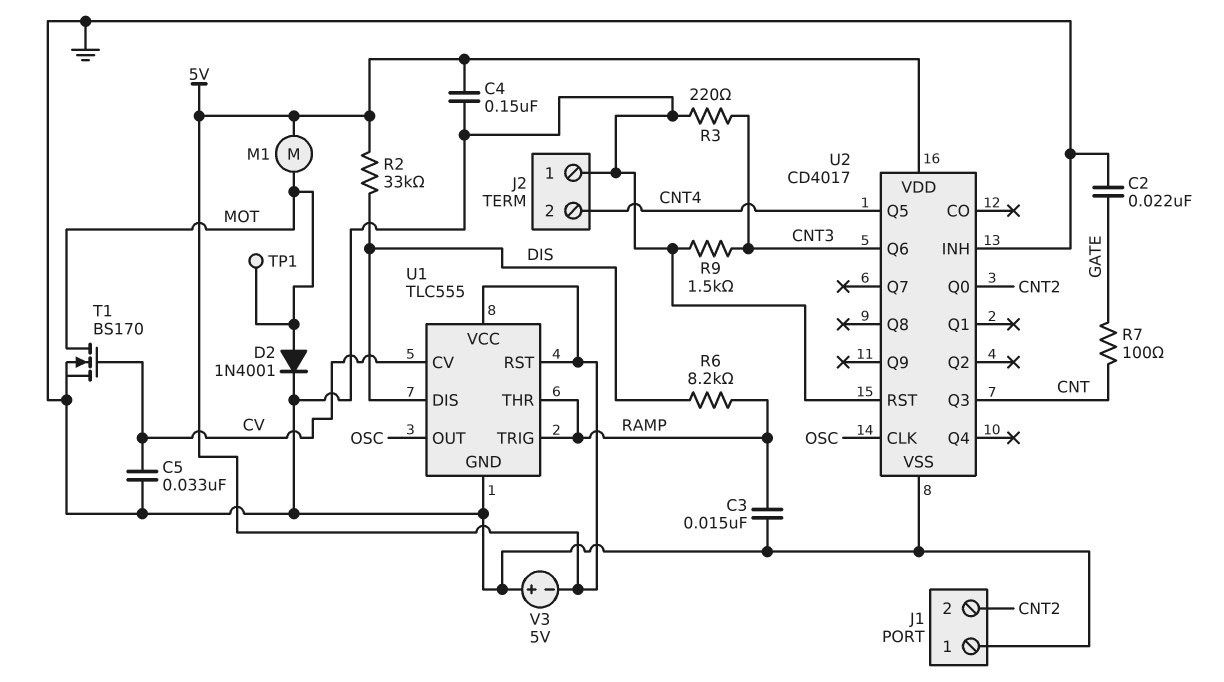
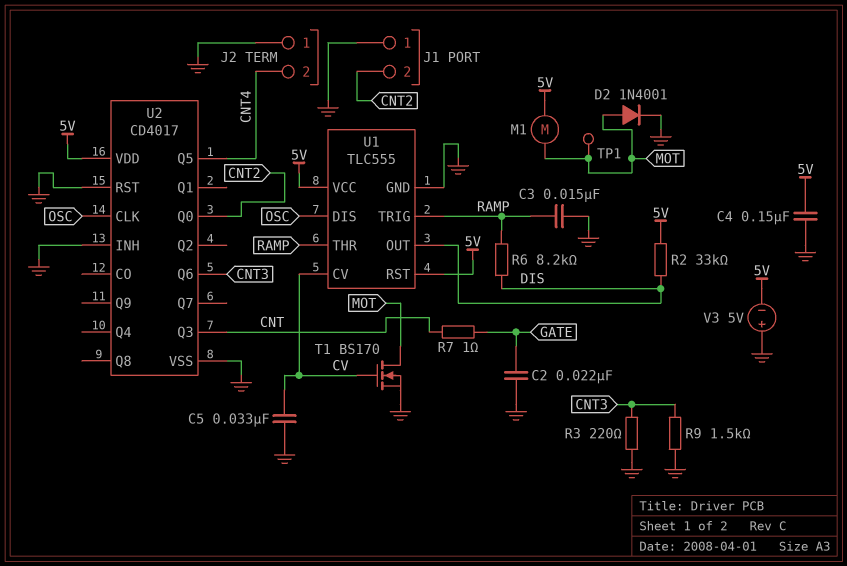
R7: 100 (CNT, GATE) -> 1 (CNT, GATE)
U1 pin DIS: DIS -> OSC
U1 pin OUT: OSC -> DIS

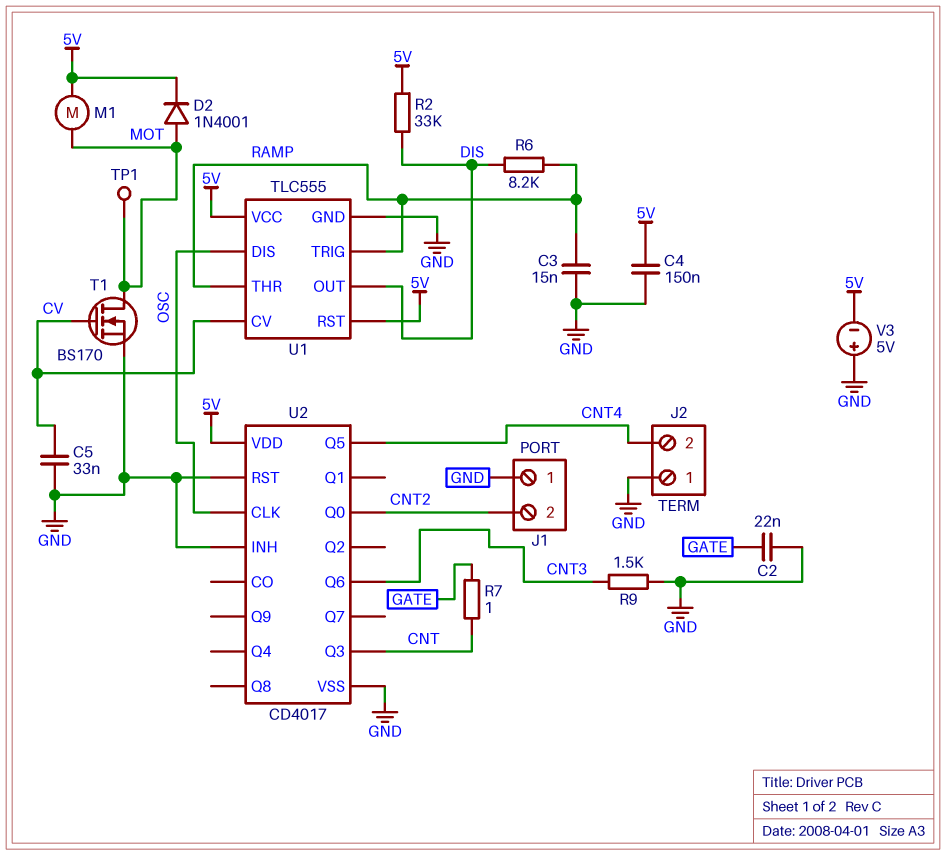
D2: diode 1N4001 (A MOT, K GND) -> diode 1N4001 (A MOT, K 5V)
R3: 220 (CNT3, GND) -> none

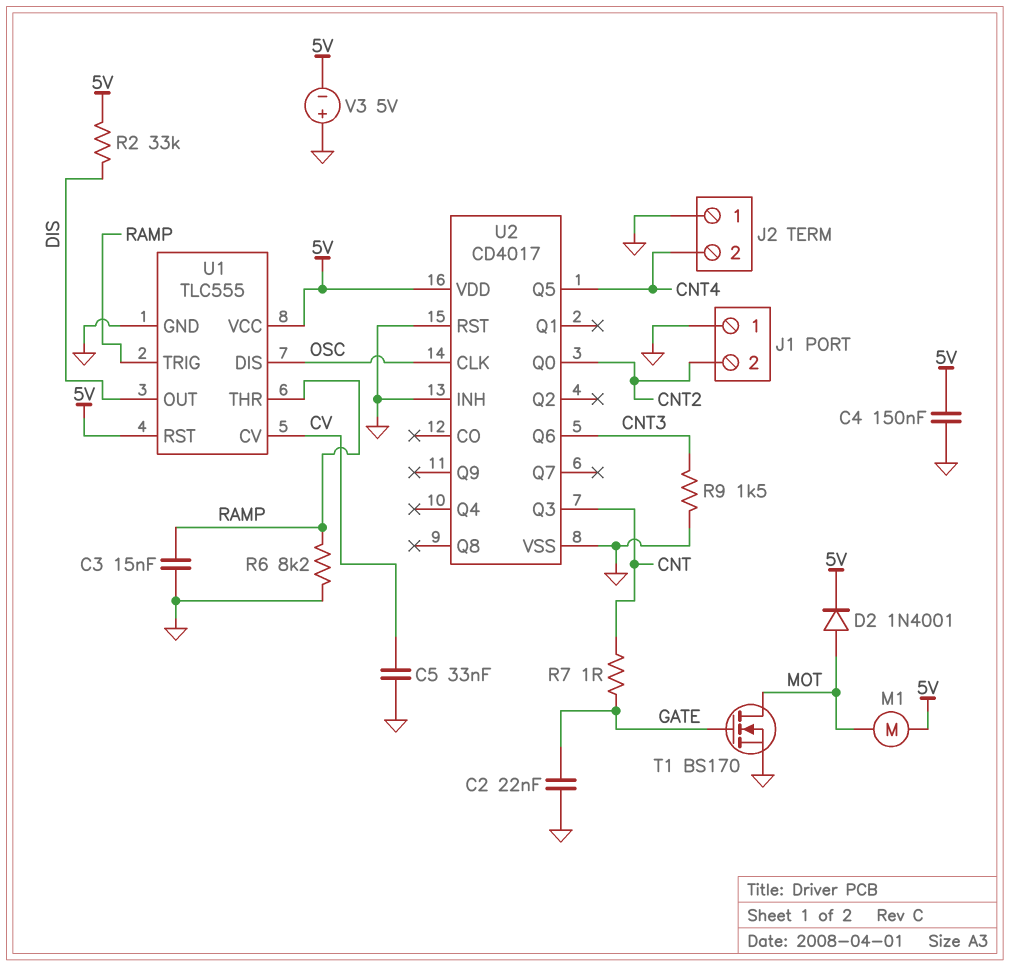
R6: 8.2k (DIS, RAMP) -> 8.2k (GND, RAMP)
T1: NMOS BS170 (G CV, D MOT, S GND) -> NMOS BS170 (G GATE, D MOT, S GND)
TP1: test point (MOT) -> none

